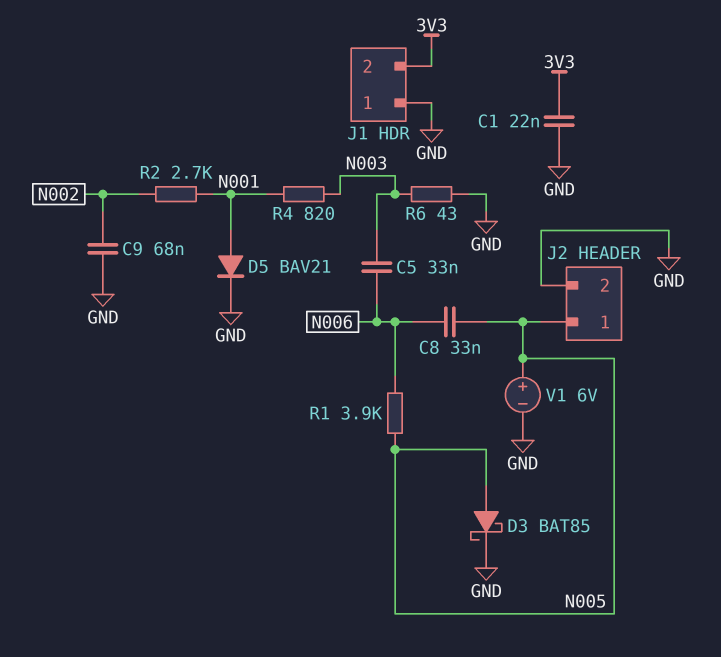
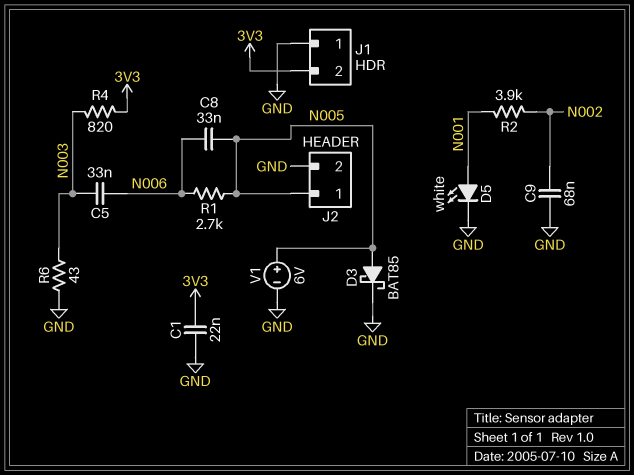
D5: diode BAV21 (A N001, K GND) -> LED white (A N001, K GND)
R1: 3.9k (N005, N006) -> 2.7k (N005, N006)
R2: 2.7k (N001, N002) -> 3.9k (N001, N002)
R4: 820 (N001, N003) -> 820 (3V3, N003)

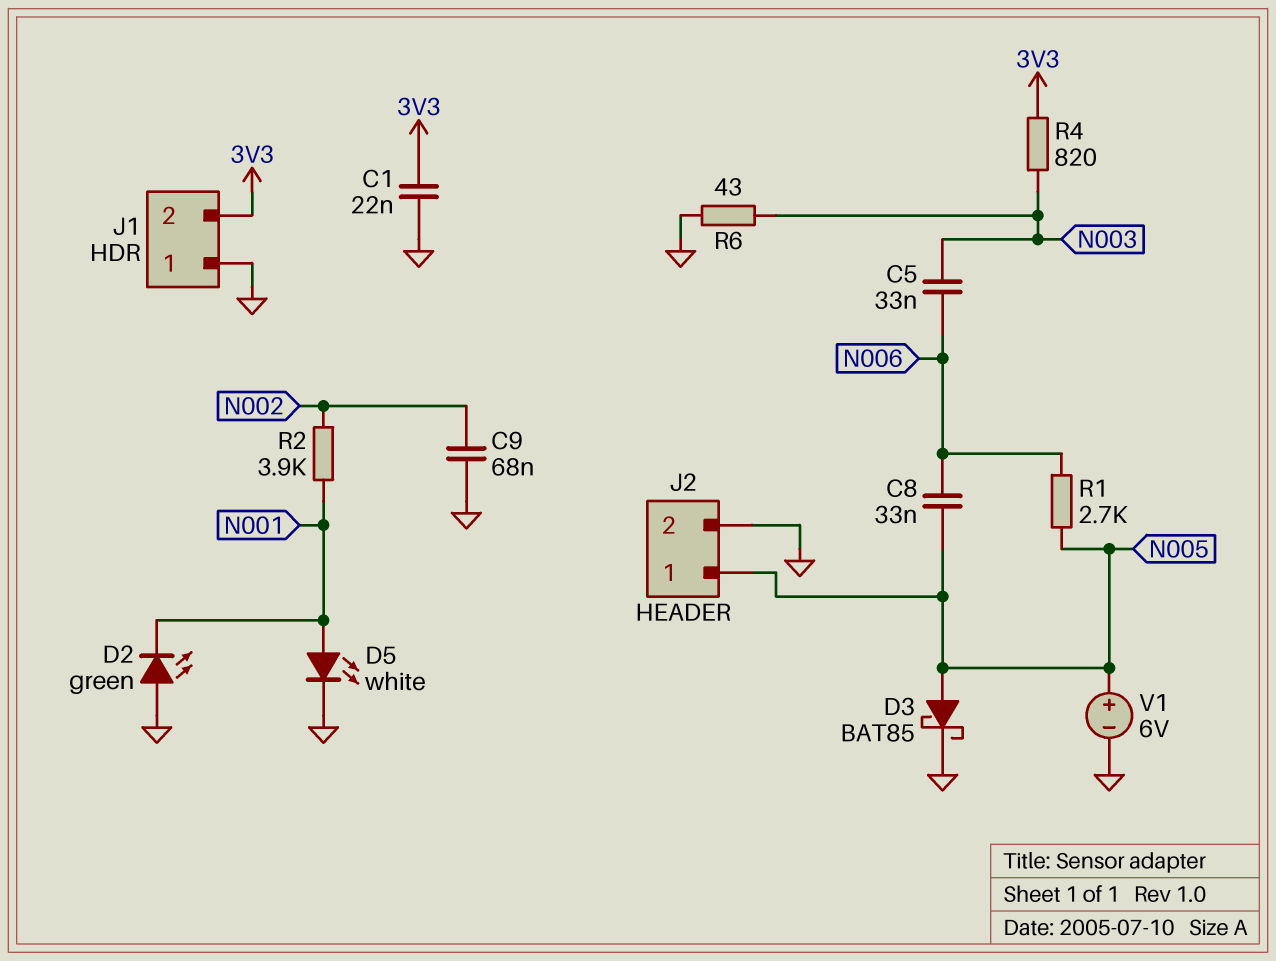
D2: none -> LED green (A GND, K N001)

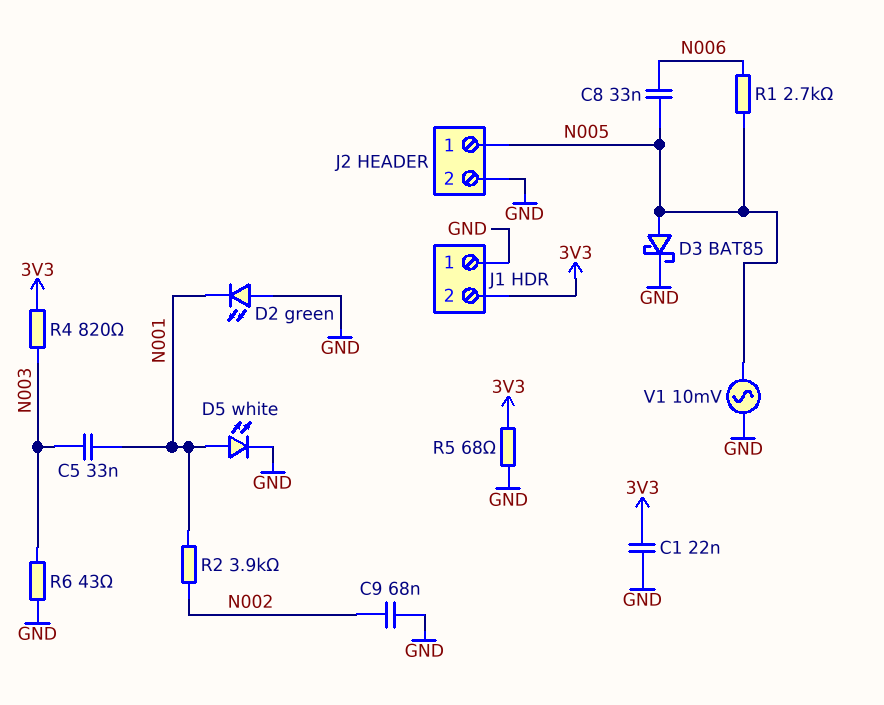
C5: 33nF (N003, N006) -> 33nF (N001, N003)
R5: none -> 68 (3V3, GND)
V1: 6V (plus N005, minus GND) -> AC 10mV (GND, N005)

